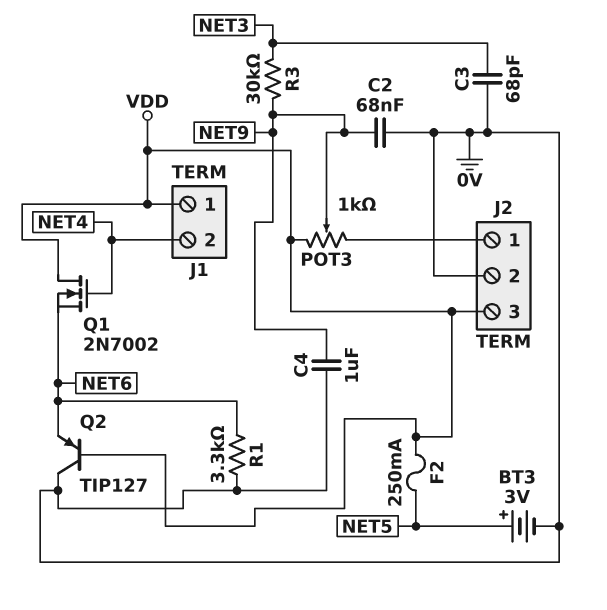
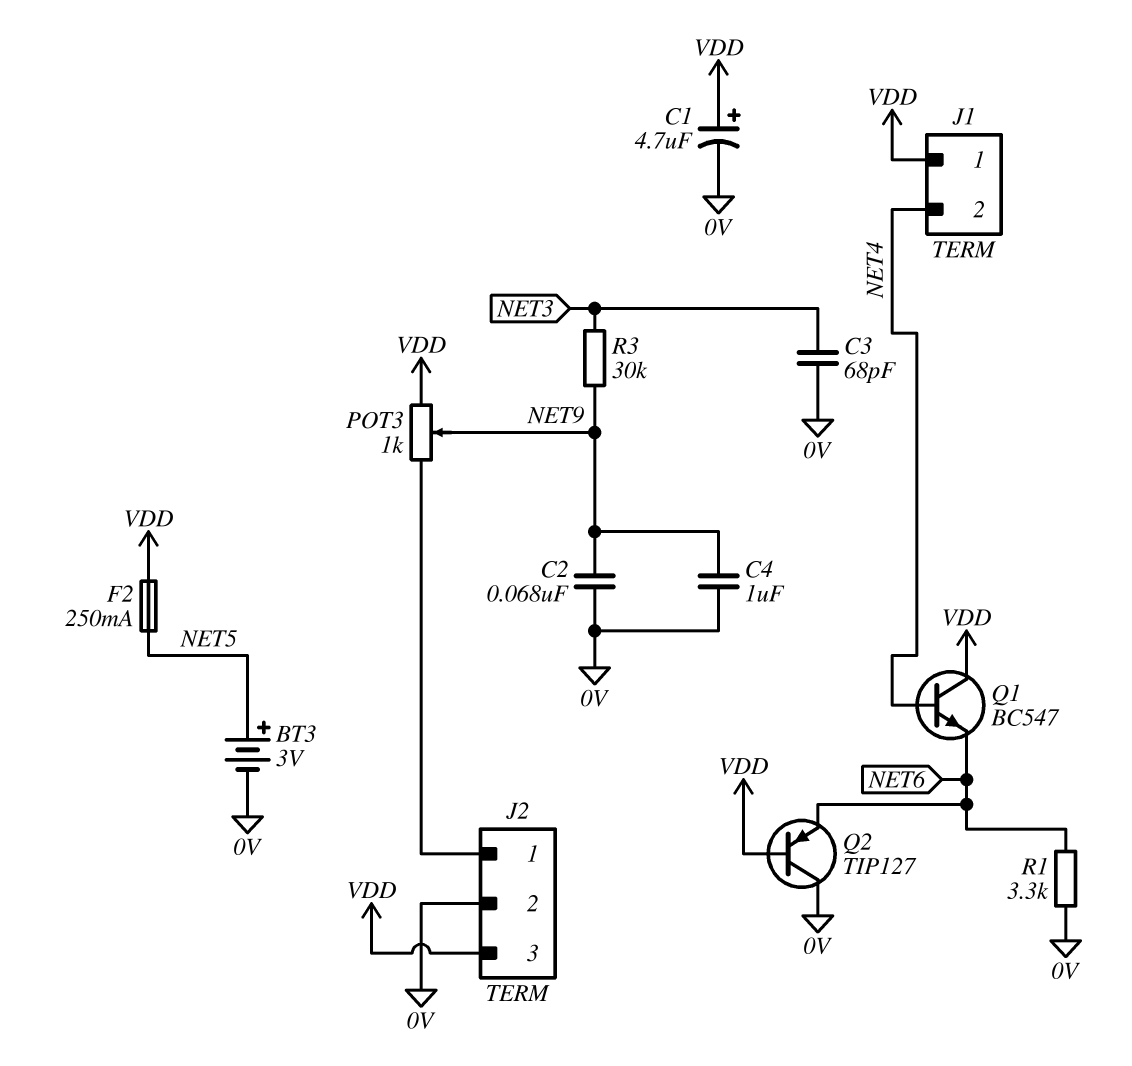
C1: none -> 4.7uF (plus VDD, minus 0V)
Q1: NMOS 2N7002 (G NET4, D VDD, S NET6) -> NPN BC547 (B NET4, C VDD, E NET6)

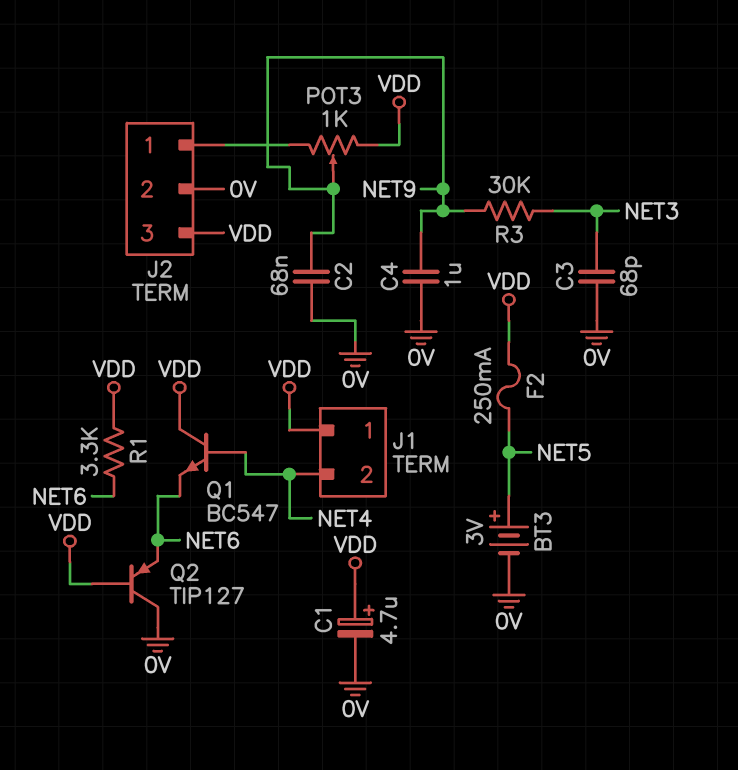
R1: 3.3k (0V, NET6) -> 3.3k (NET6, VDD)

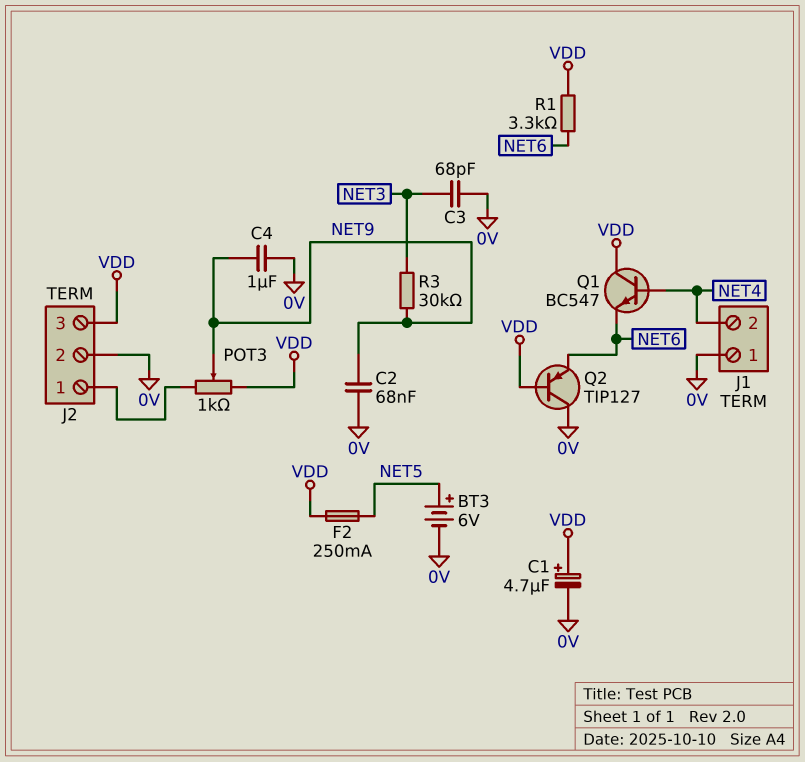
BT3: 3V (plus NET5, minus 0V) -> 6V (plus NET5, minus 0V)
J1 pin 1: VDD -> 0V

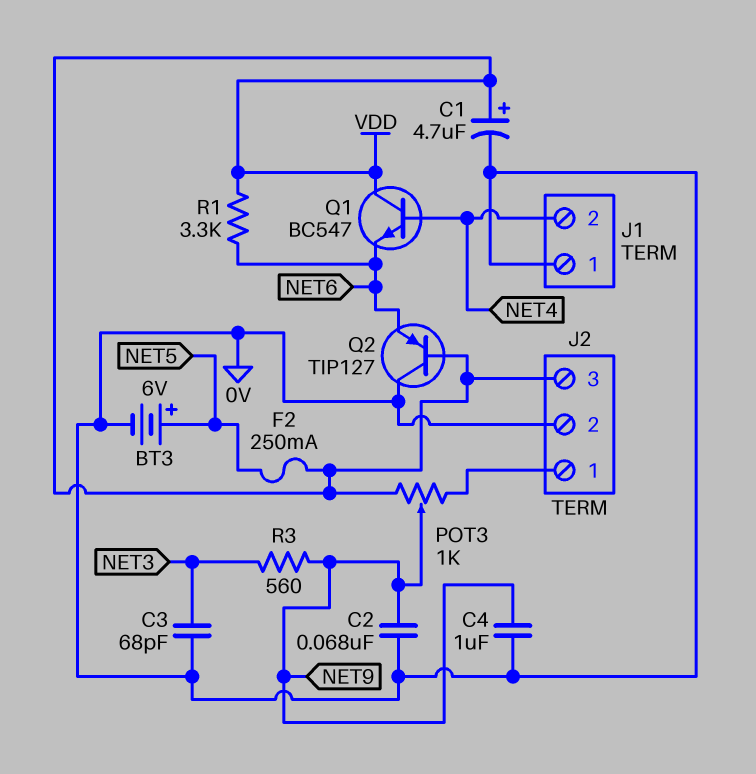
R3: 30k (NET3, NET9) -> 560 (NET3, NET9)

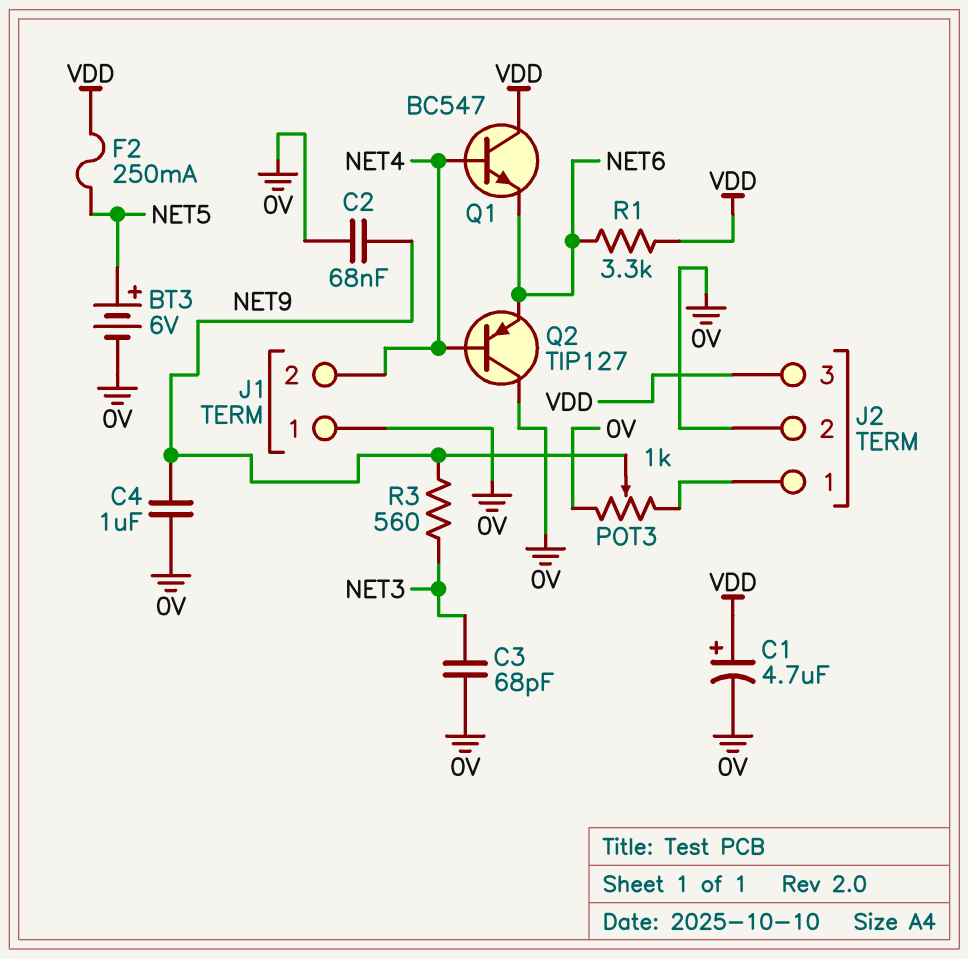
POT3: 1k (J2/1, VDD, wiper NET9) -> 1k (0V, J2/1, wiper NET9)
Q2: PNP TIP127 (B VDD, C 0V, E NET6) -> PNP TIP127 (B NET4, C 0V, E NET6)

